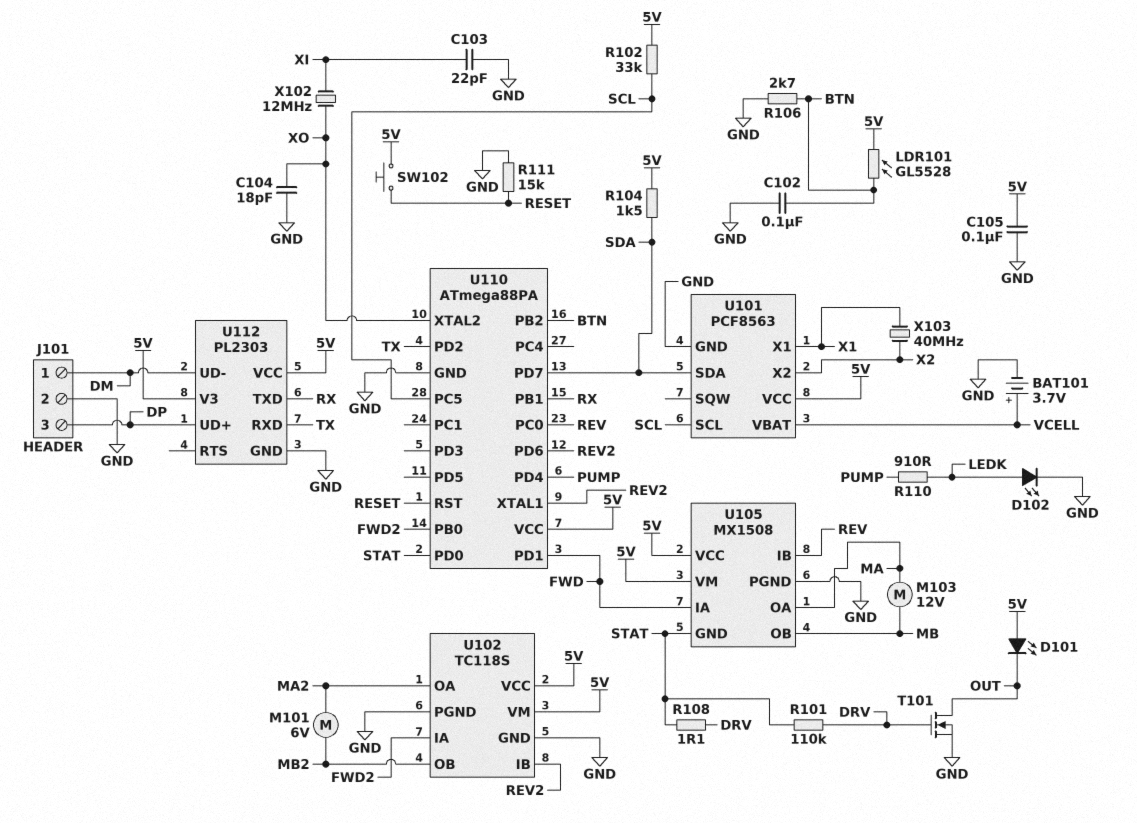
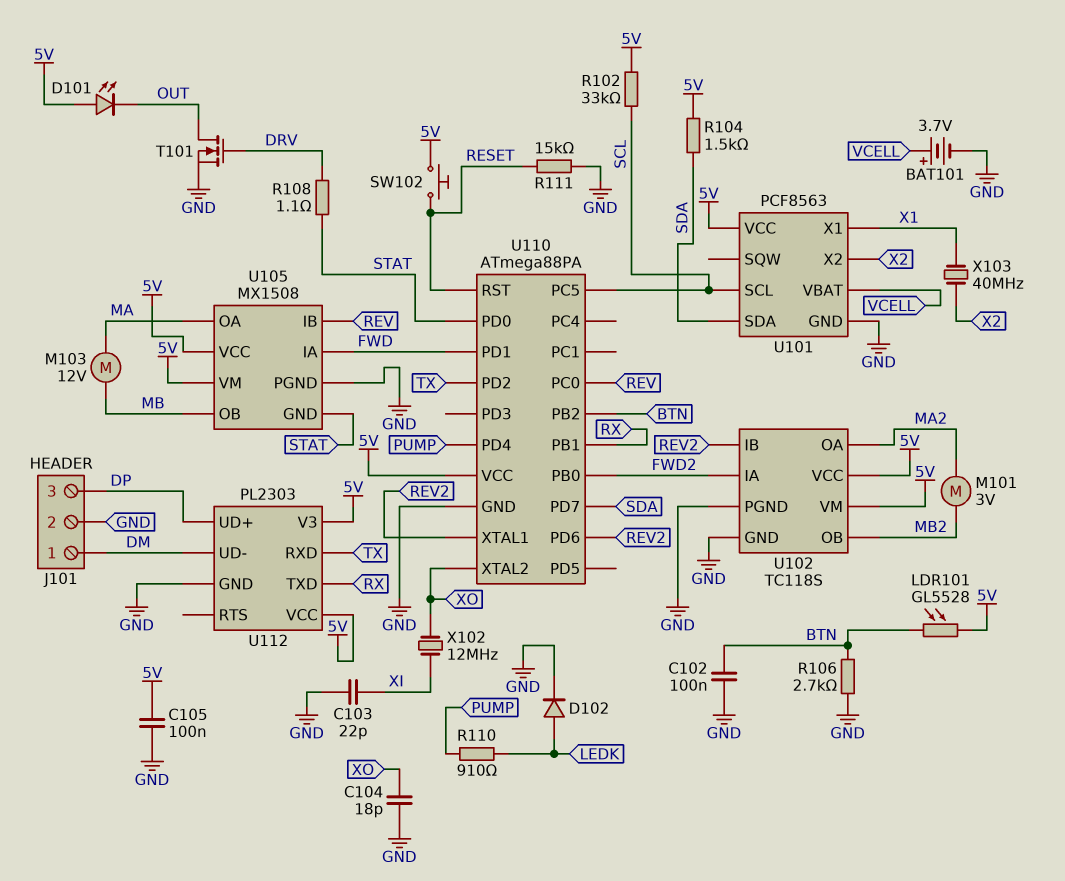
D102: LED (A LEDK, K GND) -> diode (A LEDK, K GND)
M101: motor 6V (MA2, MB2) -> motor 3V (MA2, MB2)
R101: 110k (DRV, STAT) -> none

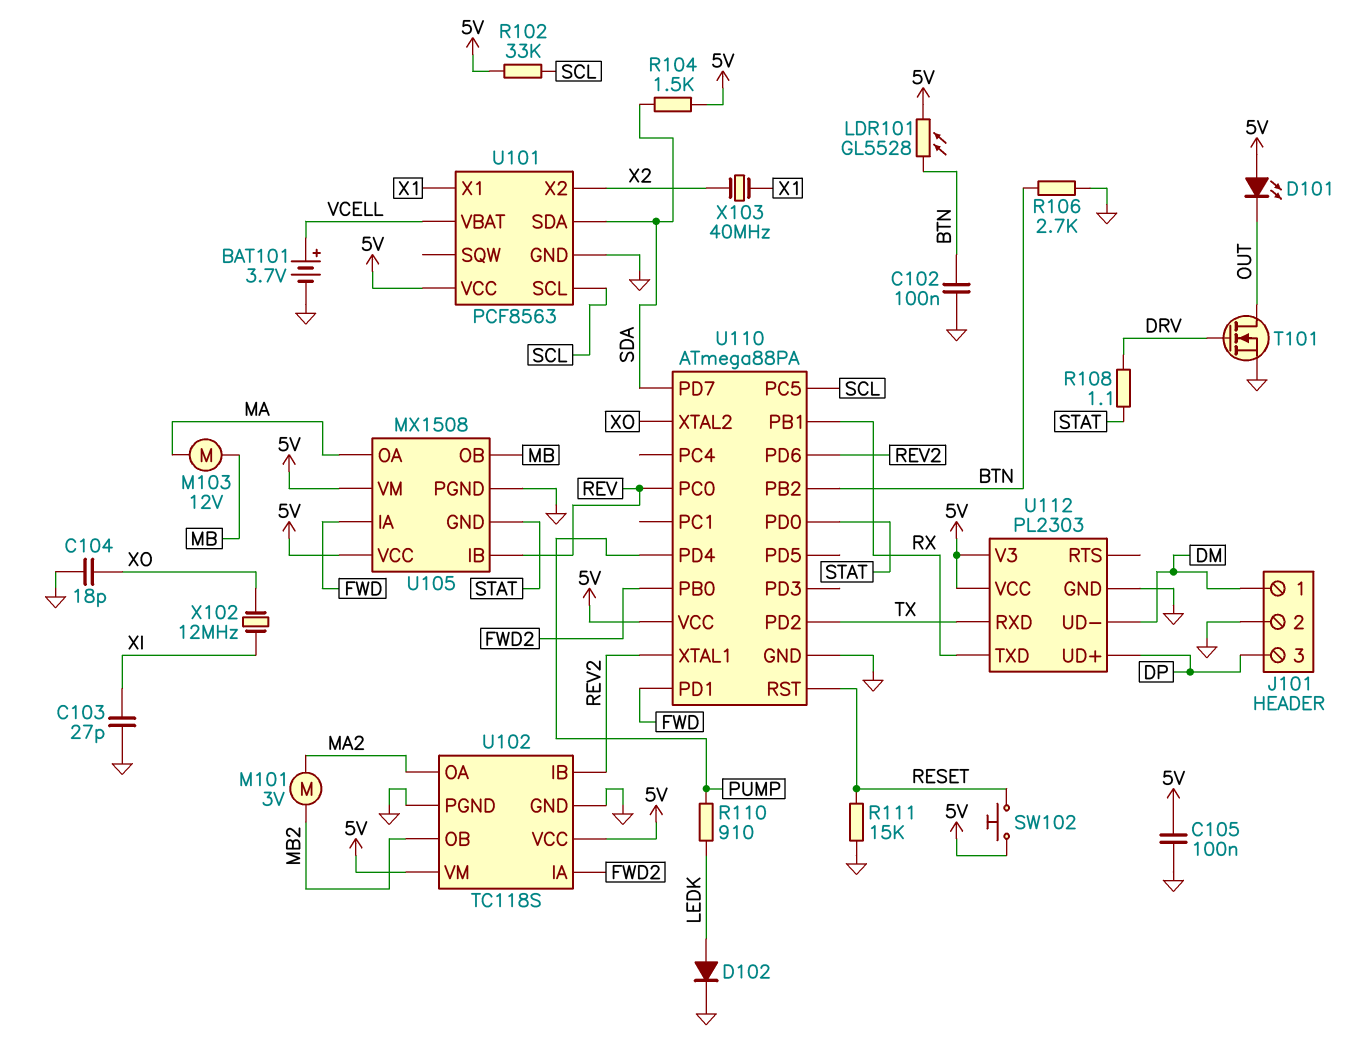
C103: 22pF (GND, XI) -> 27pF (GND, XI)

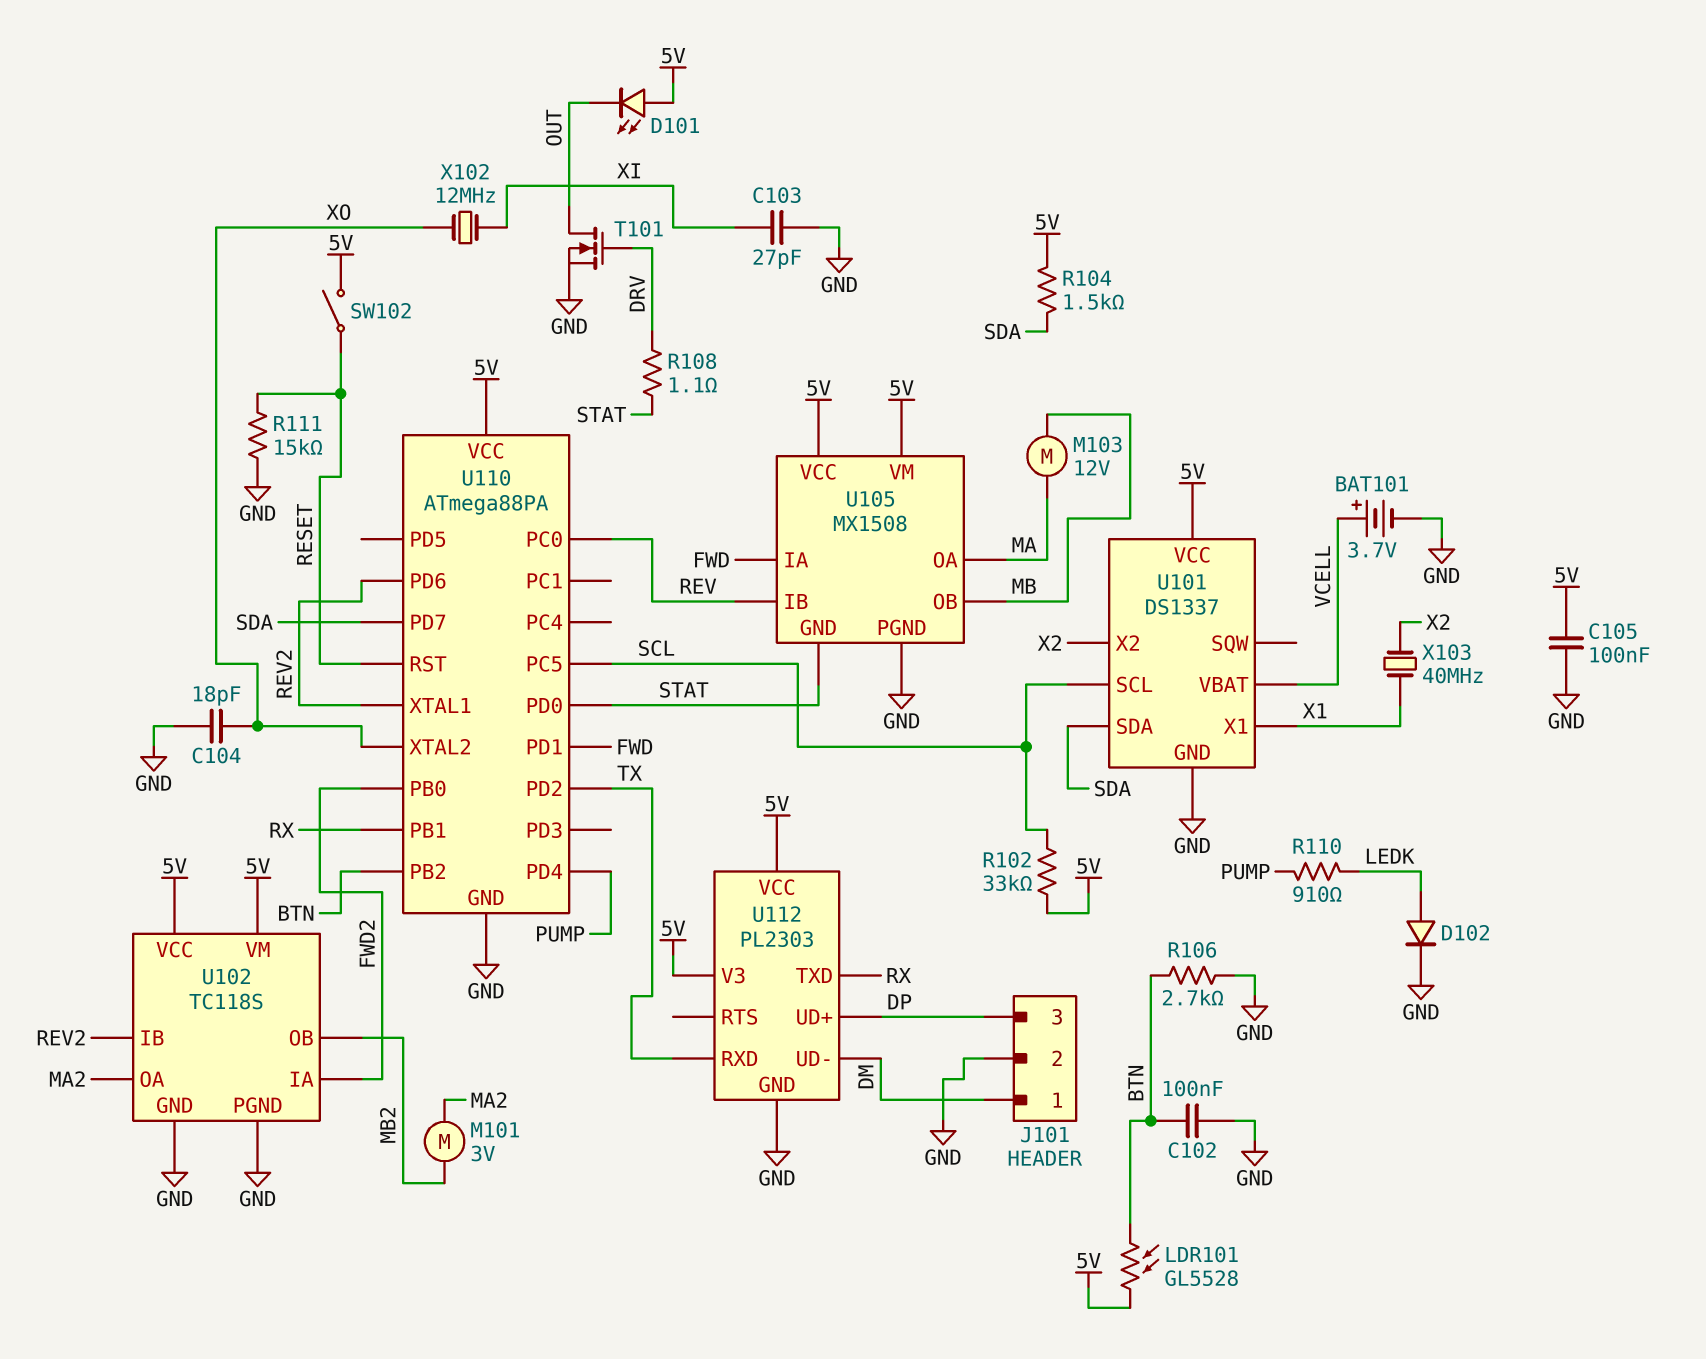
SW102: button (5V, RESET) -> switch (5V, RESET)
U101: PCF8563 -> DS1337

